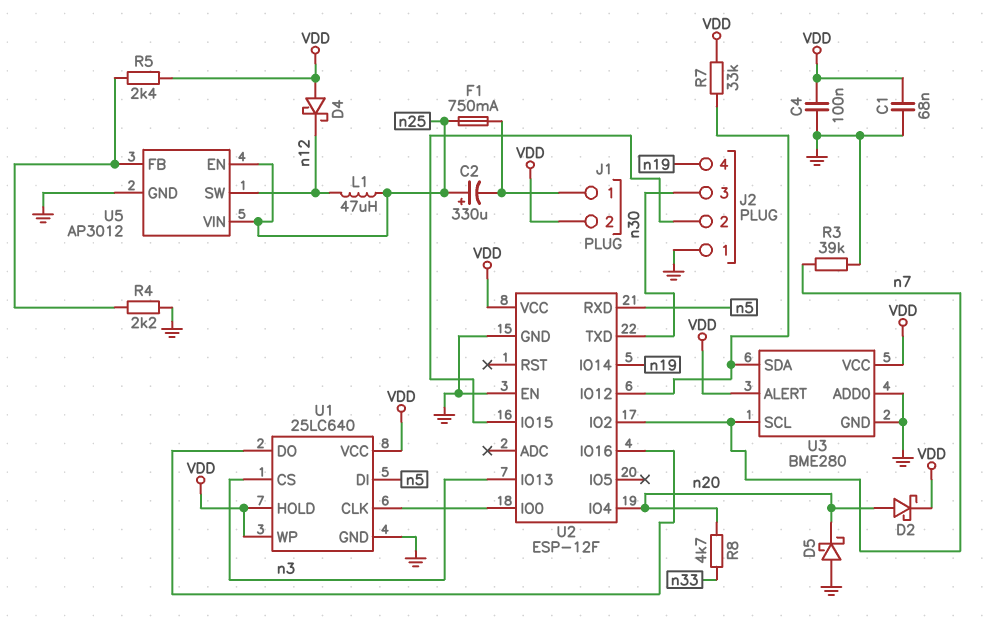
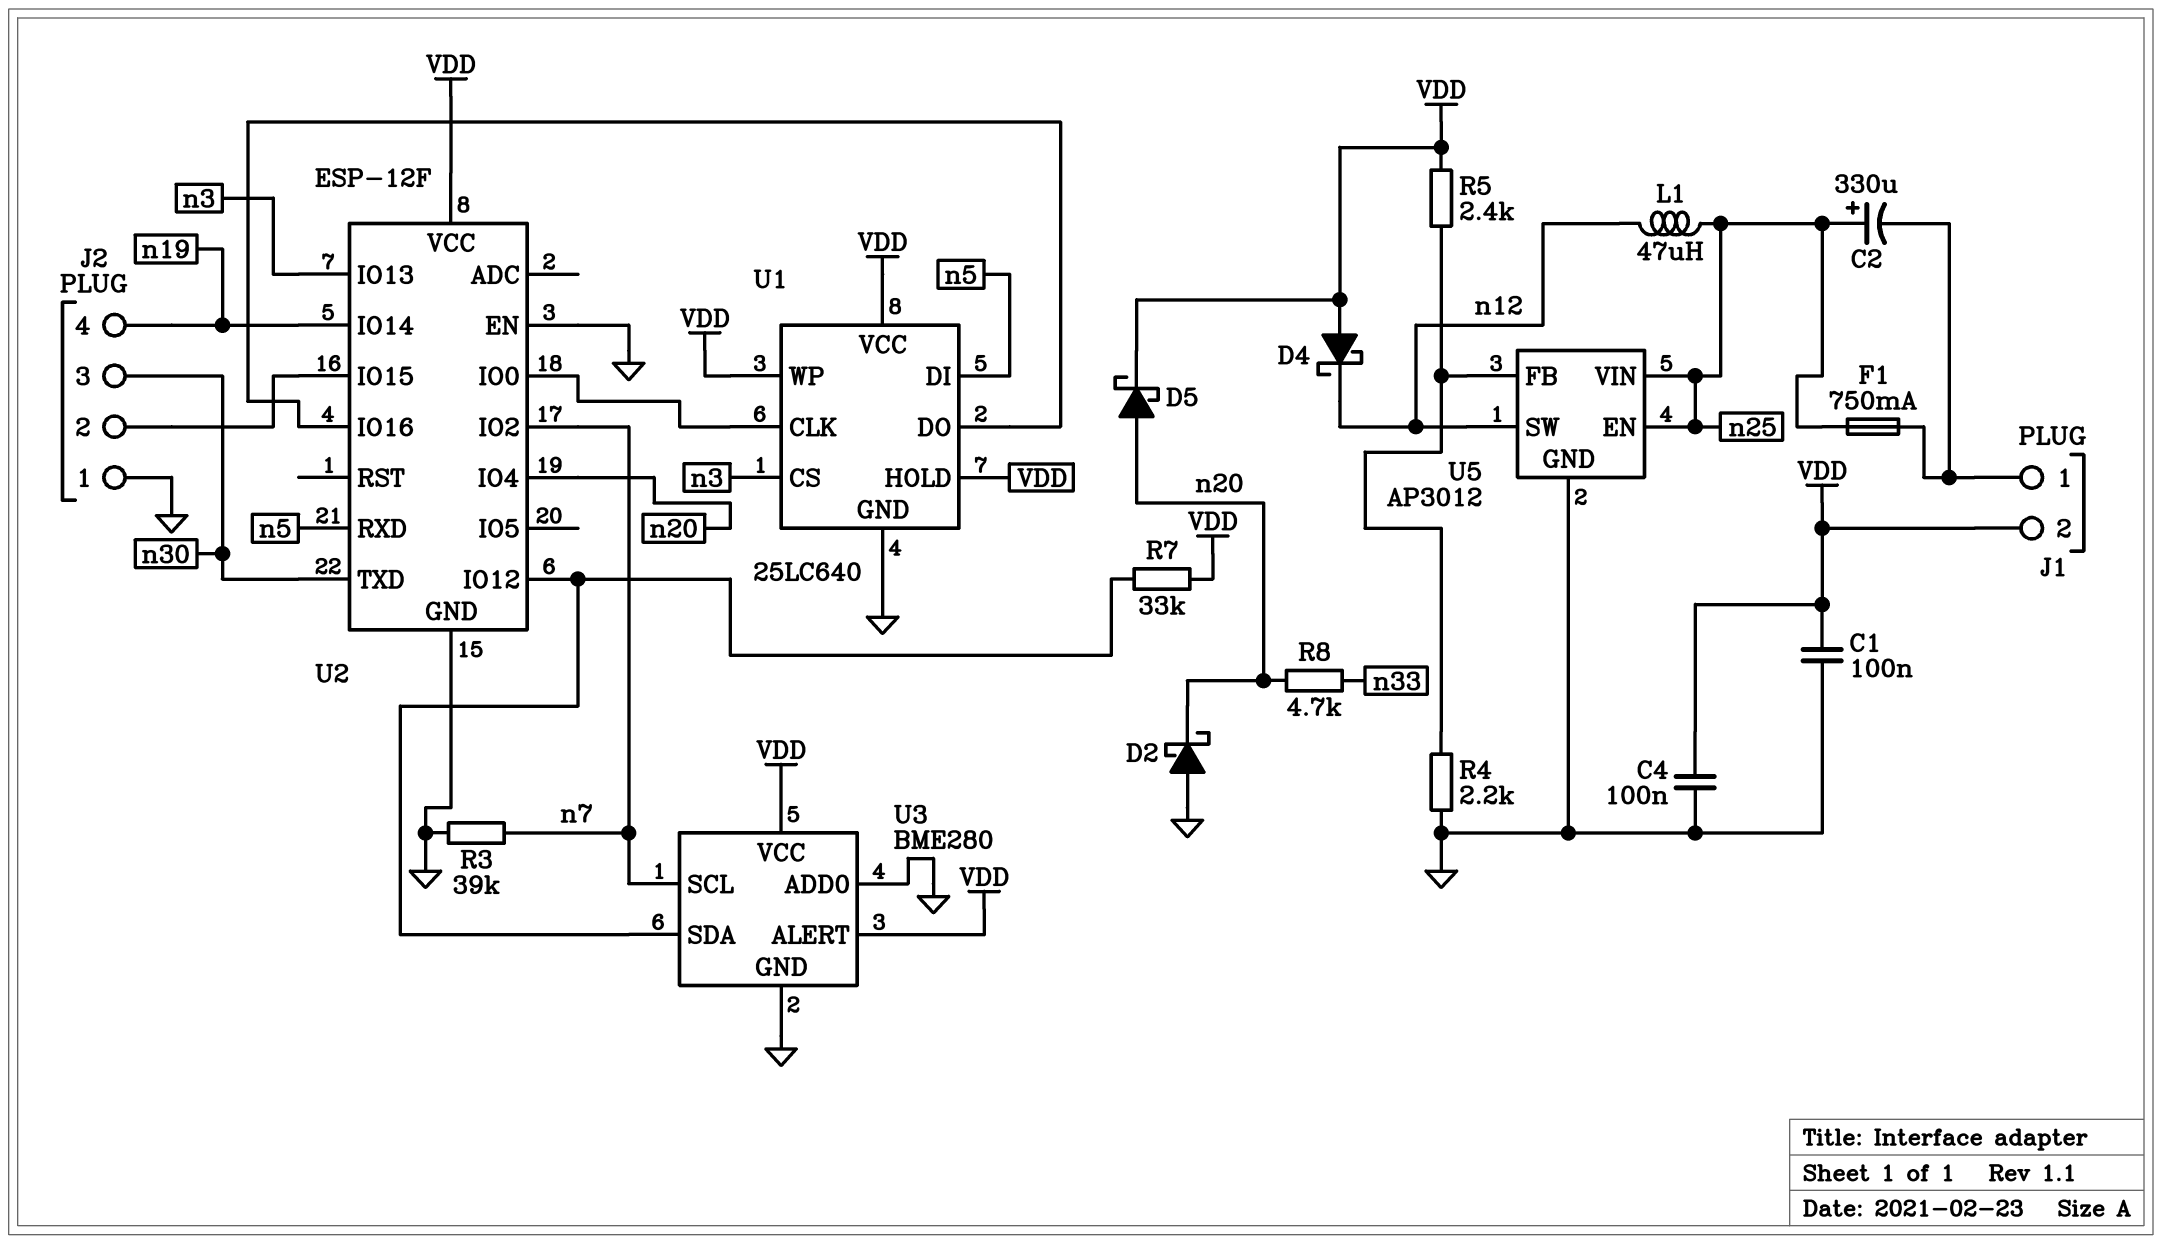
C1: 68nF (GND, VDD) -> 100nF (GND, VDD)
D2: schottky (A n20, K VDD) -> schottky (A GND, K n20)
D5: schottky (A GND, K n20) -> schottky (A n20, K VDD)

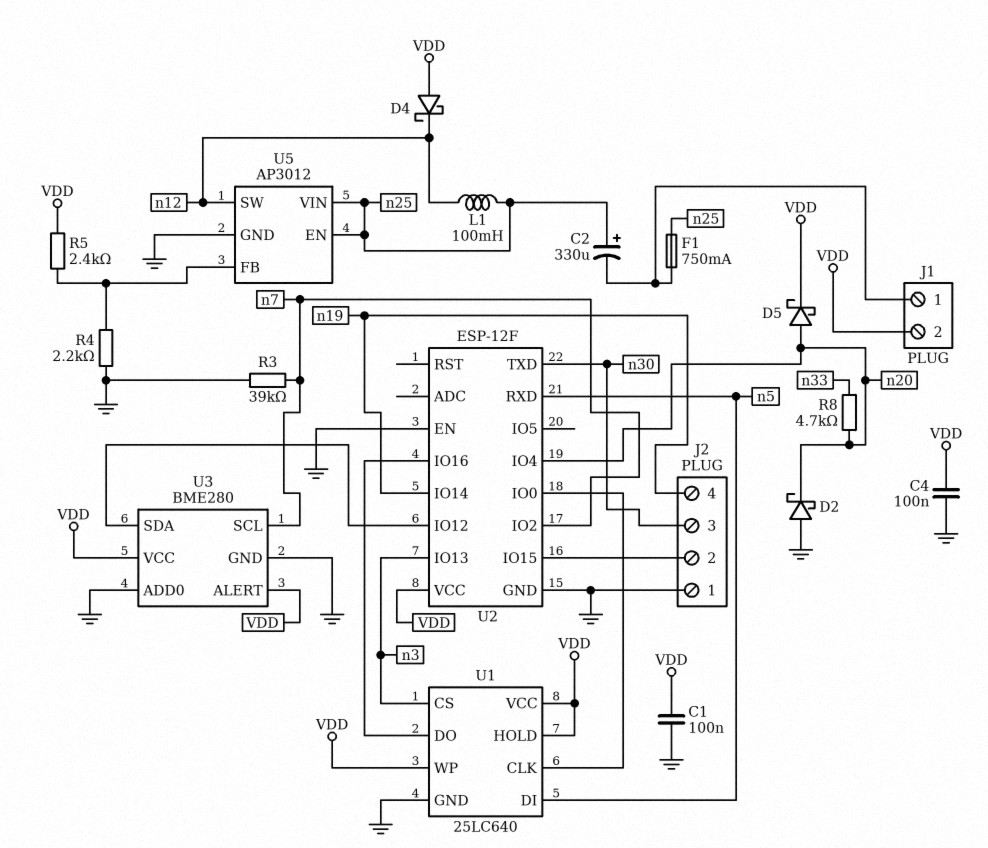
L1: 47uH (n12, n25) -> 100mH (n12, n25)
R7: 33k (U2/IO12, VDD) -> none

